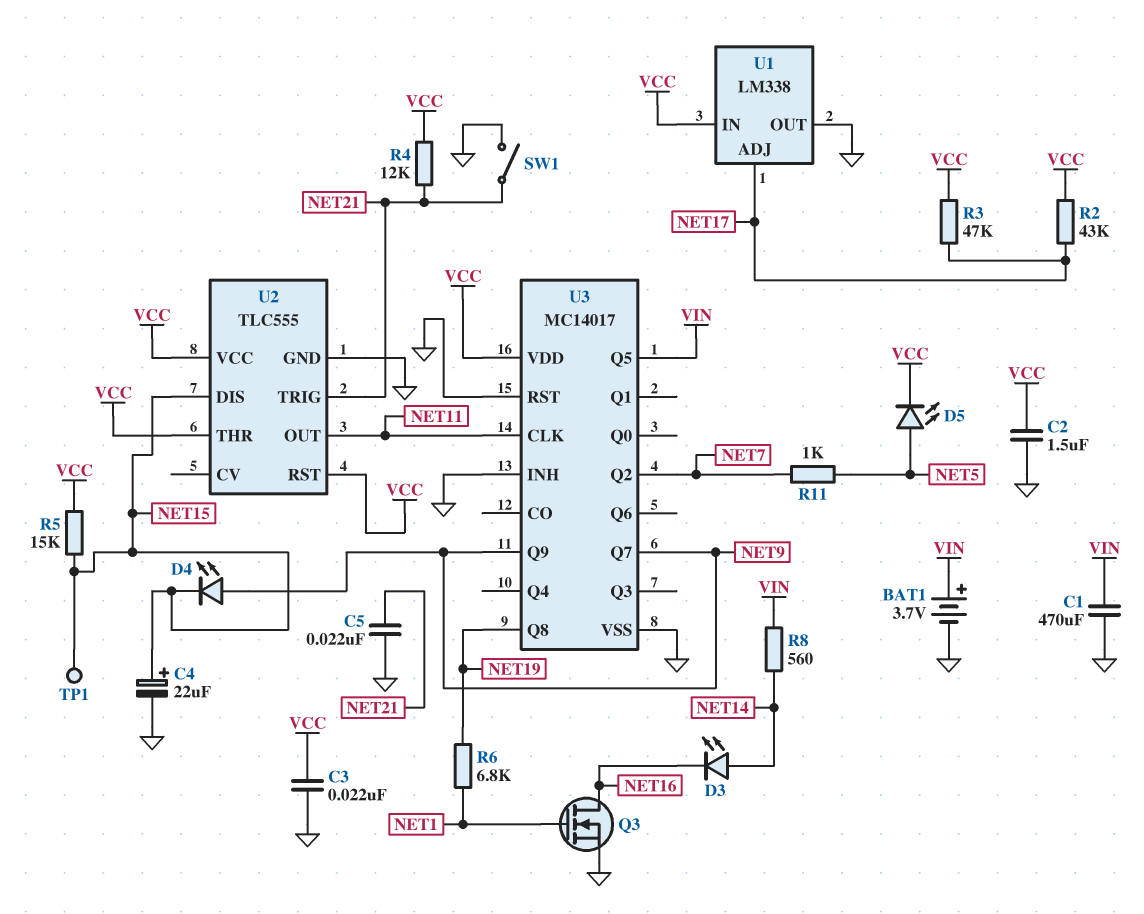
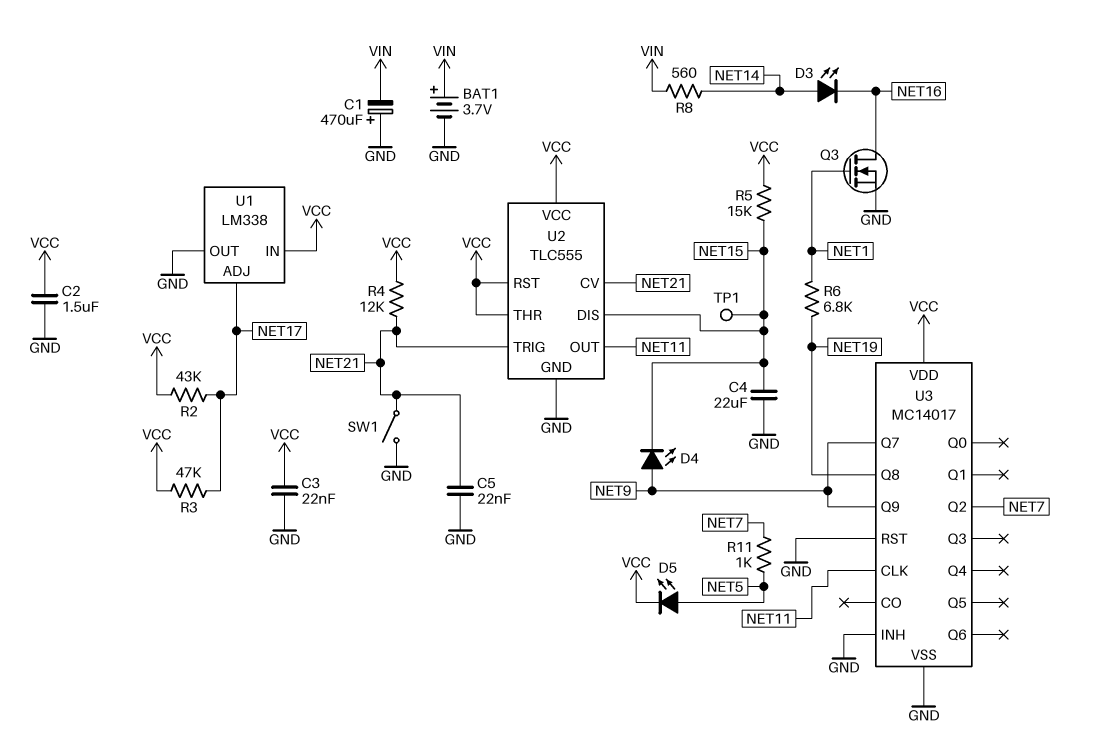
C1: 470uF (GND, VIN) -> 470uF (plus GND, minus VIN)
C4: 22uF (plus NET15, minus GND) -> 22uF (GND, NET15)
U2 pin CV: none -> NET21
U3 pin Q5: VIN -> none

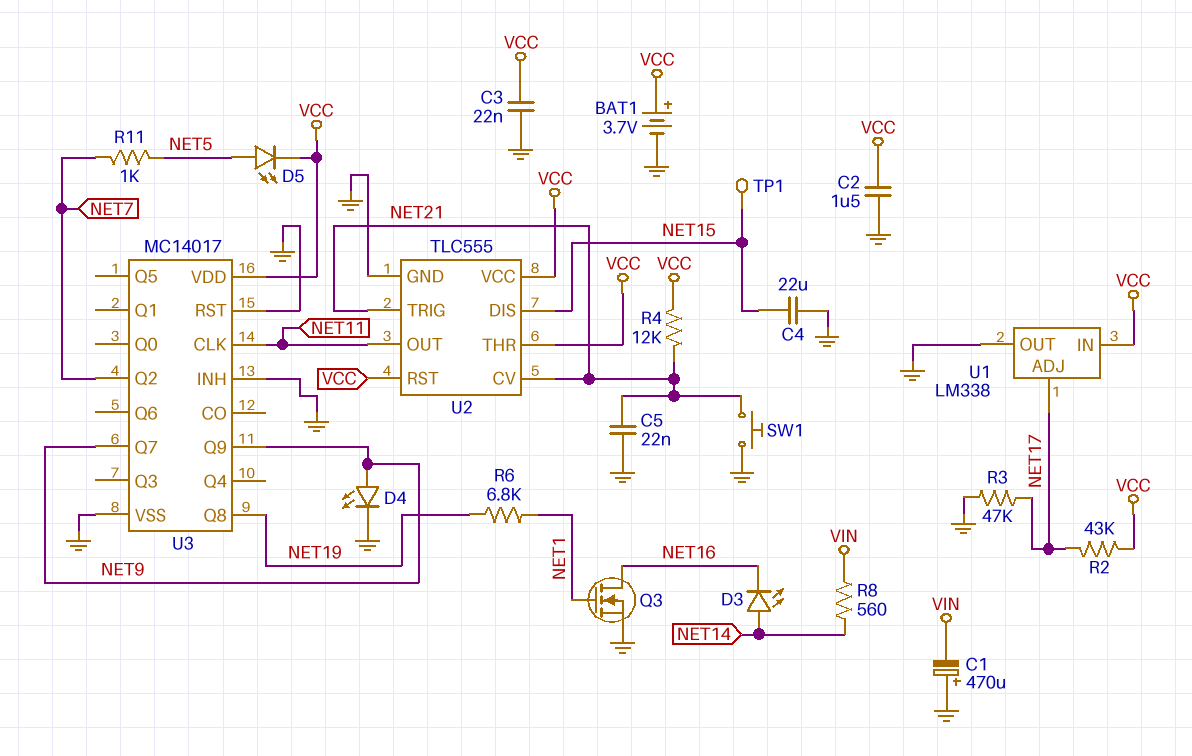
BAT1: 3.7V (plus VIN, minus GND) -> 3.7V (plus VCC, minus GND)
D4: LED (A NET9, K NET15) -> LED (A NET9, K GND)
R3: 47k (NET17, VCC) -> 47k (GND, NET17)
R5: 15k (NET15, VCC) -> none
SW1: switch (GND, NET21) -> button (GND, NET21)

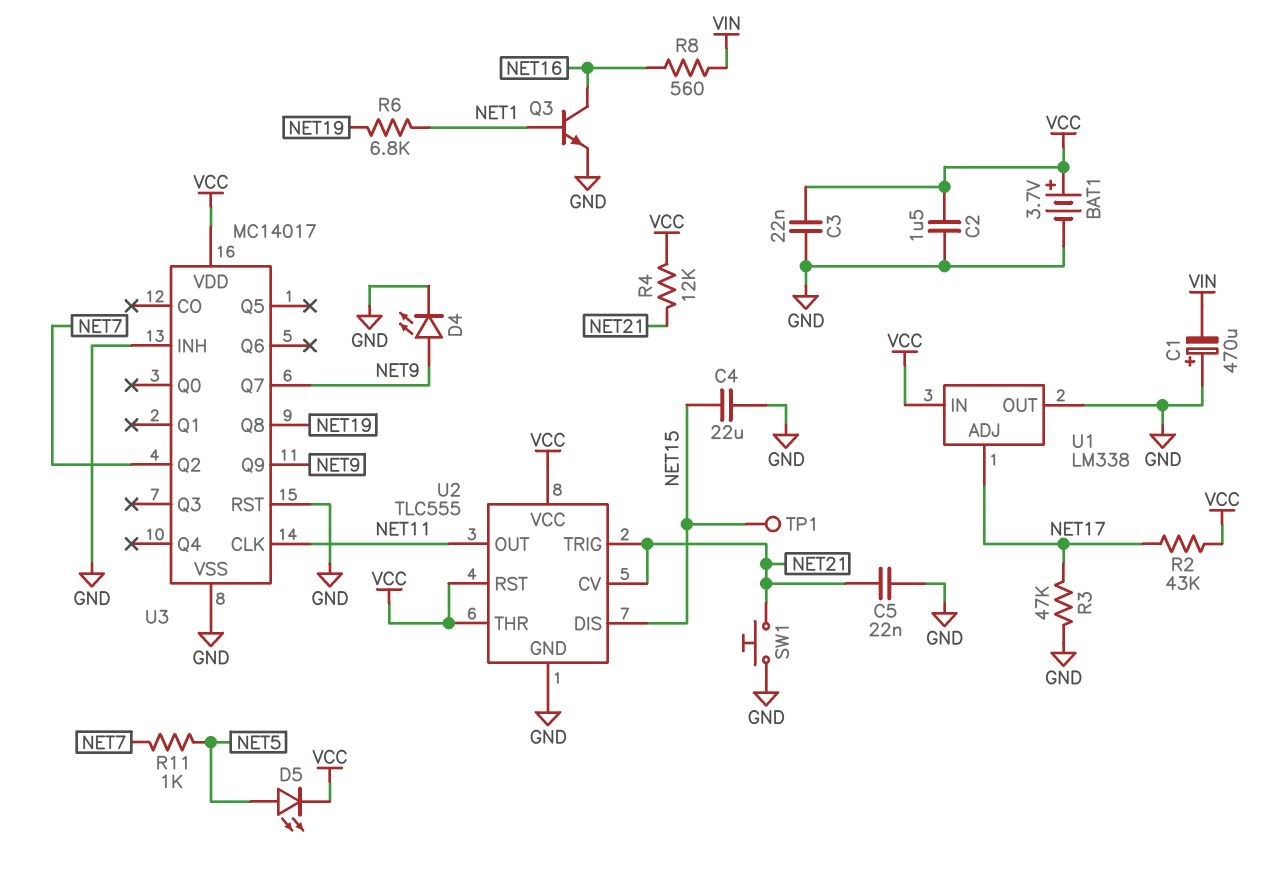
D3: LED (A NET14, K NET16) -> none
Q3: NMOS (G NET1, D NET16, S GND) -> NPN (B NET1, C NET16, E GND)
R8: 560 (NET14, VIN) -> 560 (NET16, VIN)

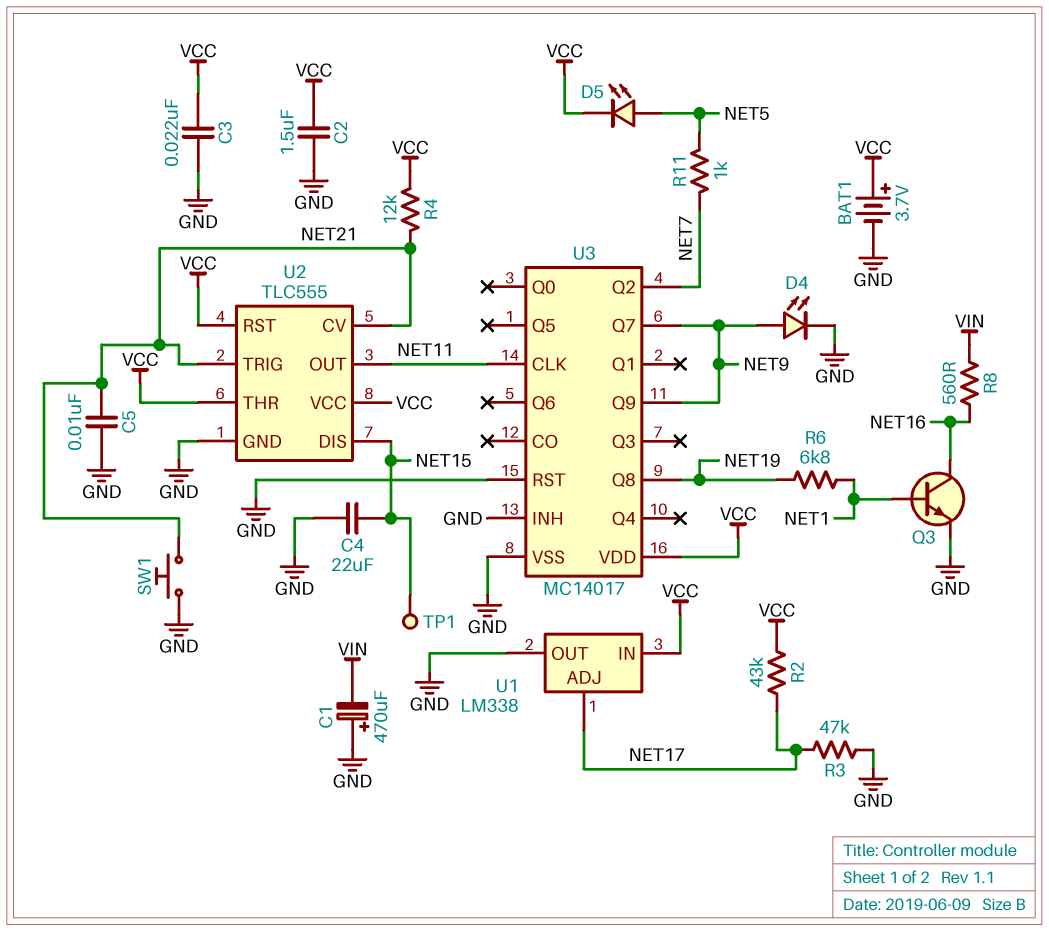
C5: 22nF (GND, NET21) -> 10nF (GND, NET21)

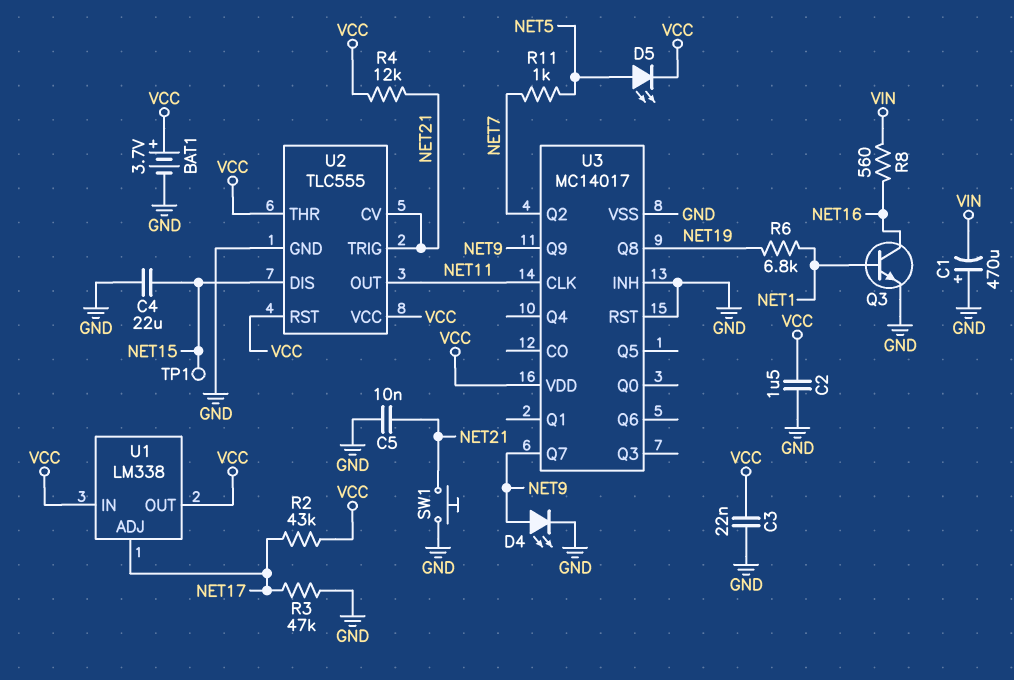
U1 pin OUT: GND -> VCC

